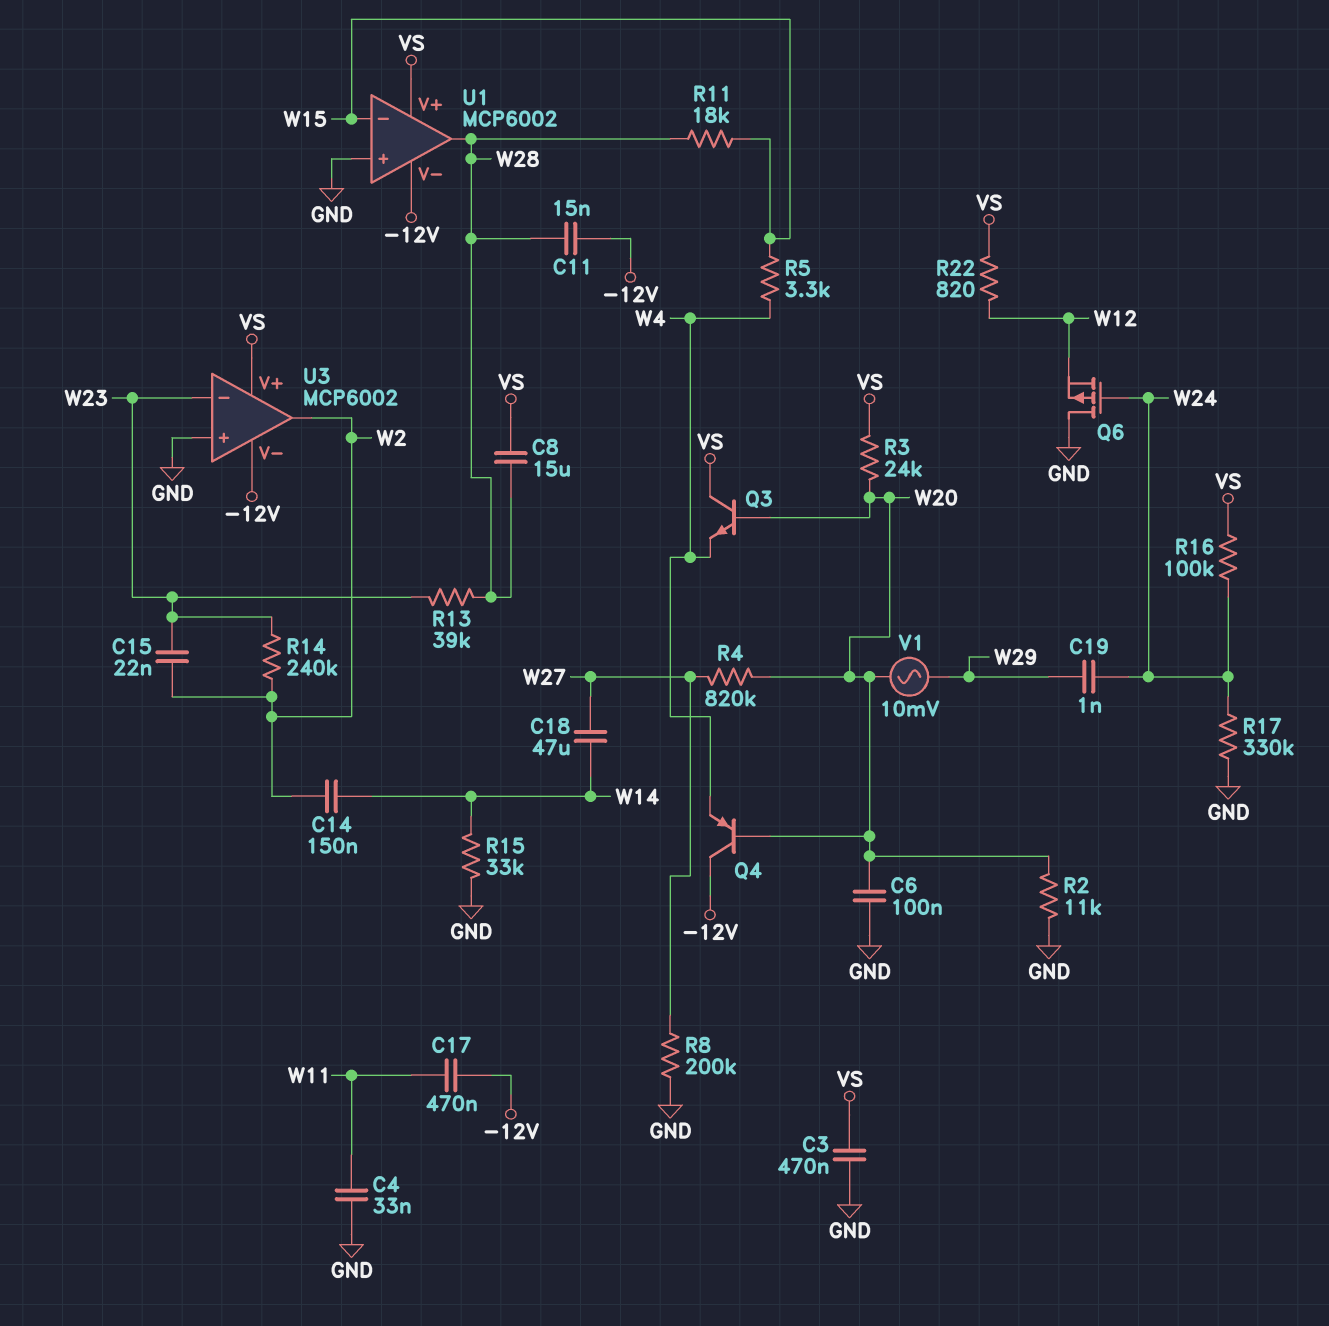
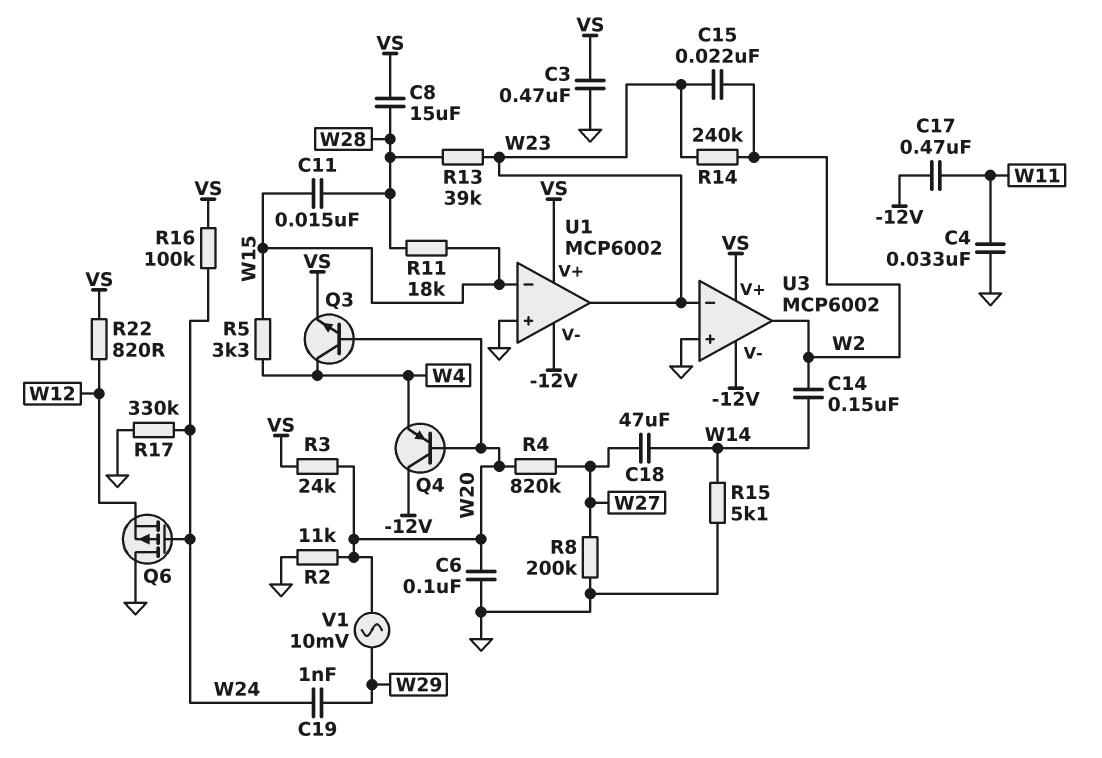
C11: 15nF (-12V, W28) -> 15nF (W15, W28)
Q3: NPN (B W20, C VS, E W4) -> NPN (B W20, C W4, E VS)
R15: 33k (GND, W14) -> 5.1k (GND, W14)
U1 pin out: W28 -> W23

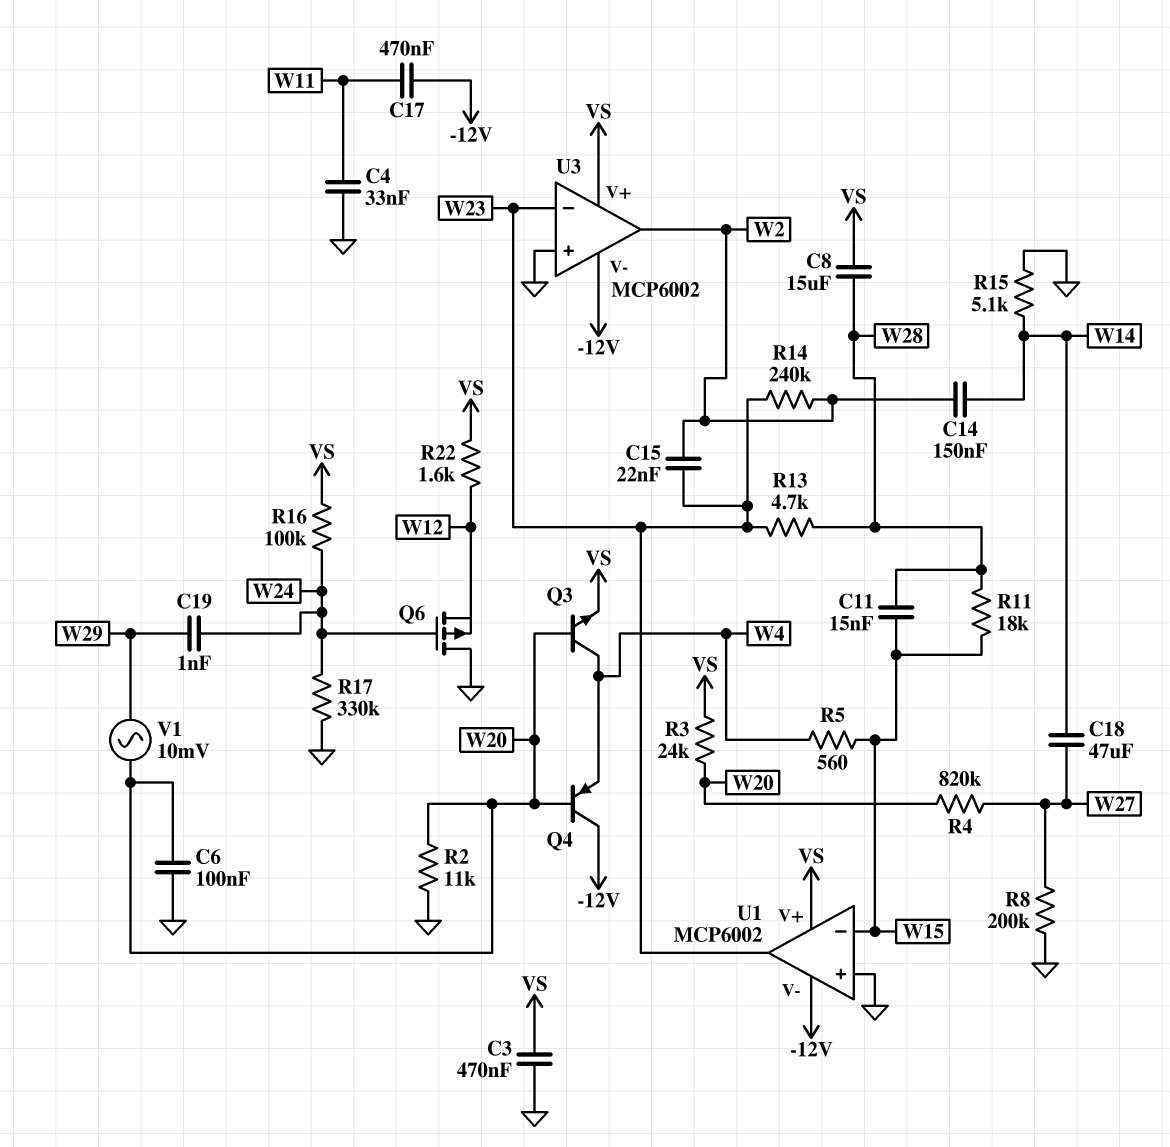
R5: 3.3k (W4, W15) -> 560 (W4, W15)
R13: 39k (W23, W28) -> 4.7k (W23, W28)
R22: 820 (VS, W12) -> 1.6k (VS, W12)

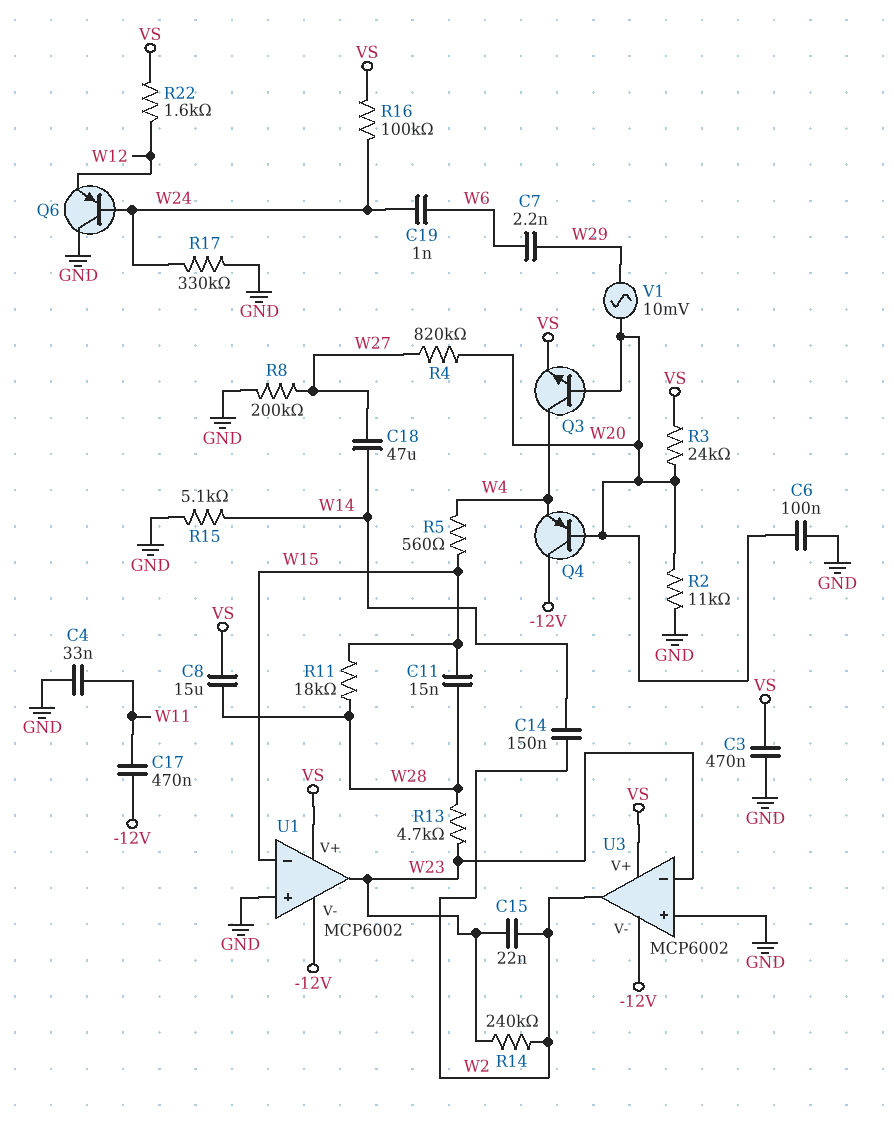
C7: none -> 2.2nF (W6, W29)
C19: 1nF (W24, W29) -> 1nF (W6, W24)
Q6: PMOS (G W24, D GND, S W12) -> PNP (B W24, C GND, E W12)

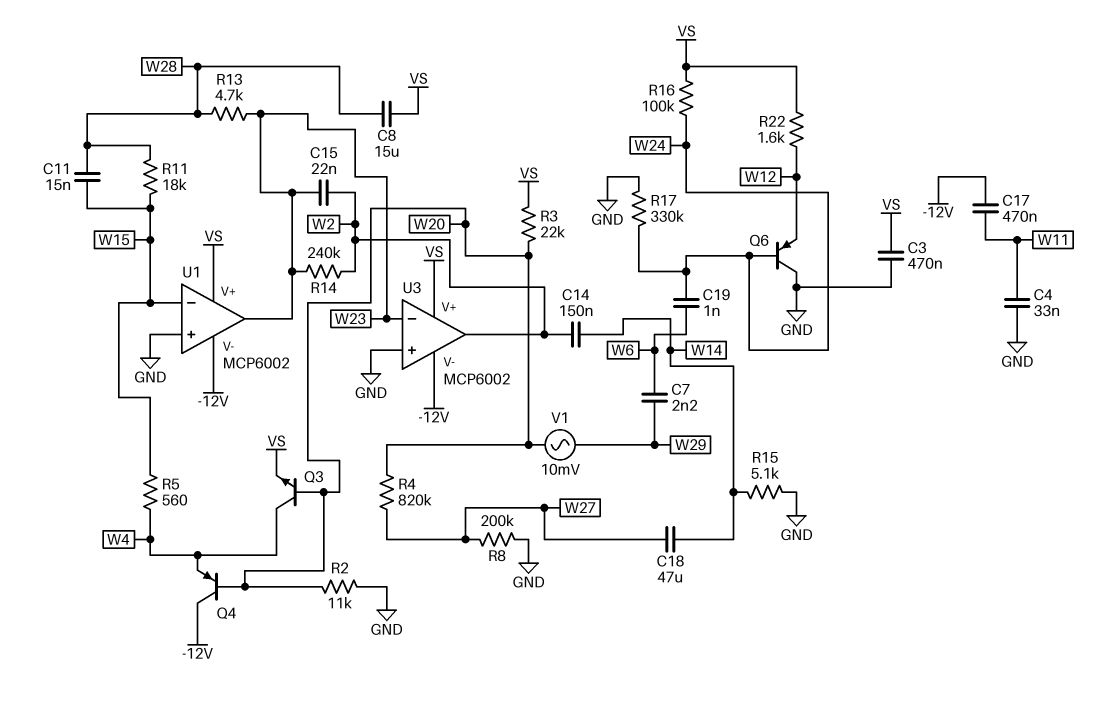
C6: 100nF (GND, W20) -> none
R3: 24k (VS, W20) -> 22k (VS, W20)

